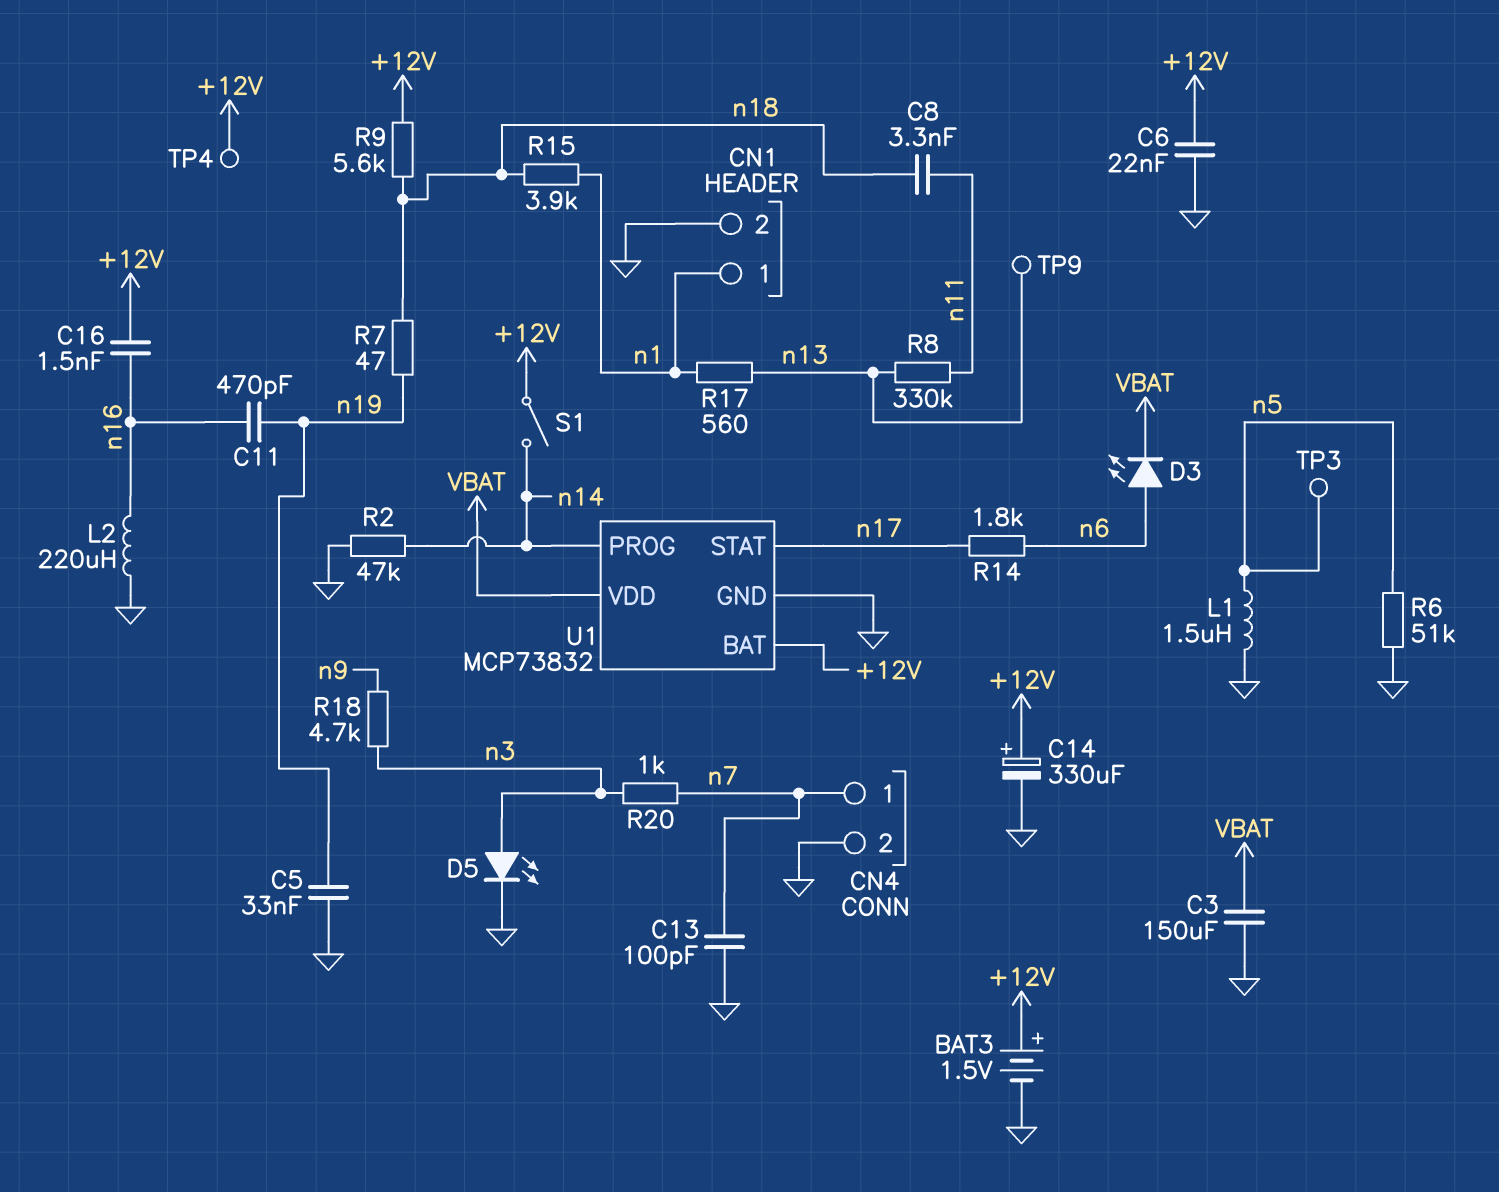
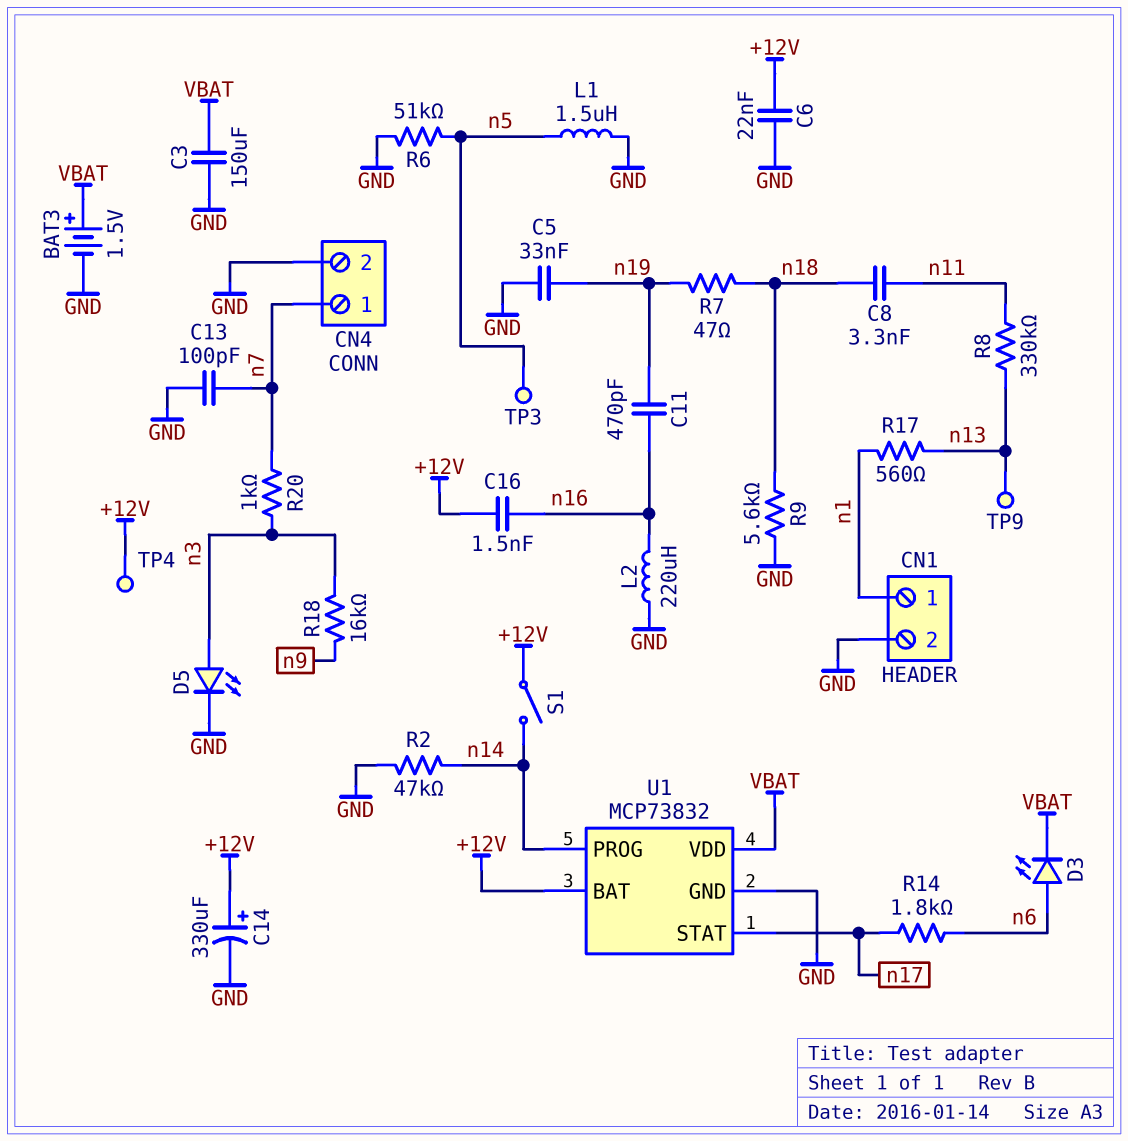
BAT3: 1.5V (plus +12V, minus GND) -> 1.5V (plus VBAT, minus GND)
R9: 5.6k (+12V, n18) -> 5.6k (GND, n18)
R15: 3.9k (n1, n18) -> none
R18: 4.7k (n3, n9) -> 16k (n3, n9)

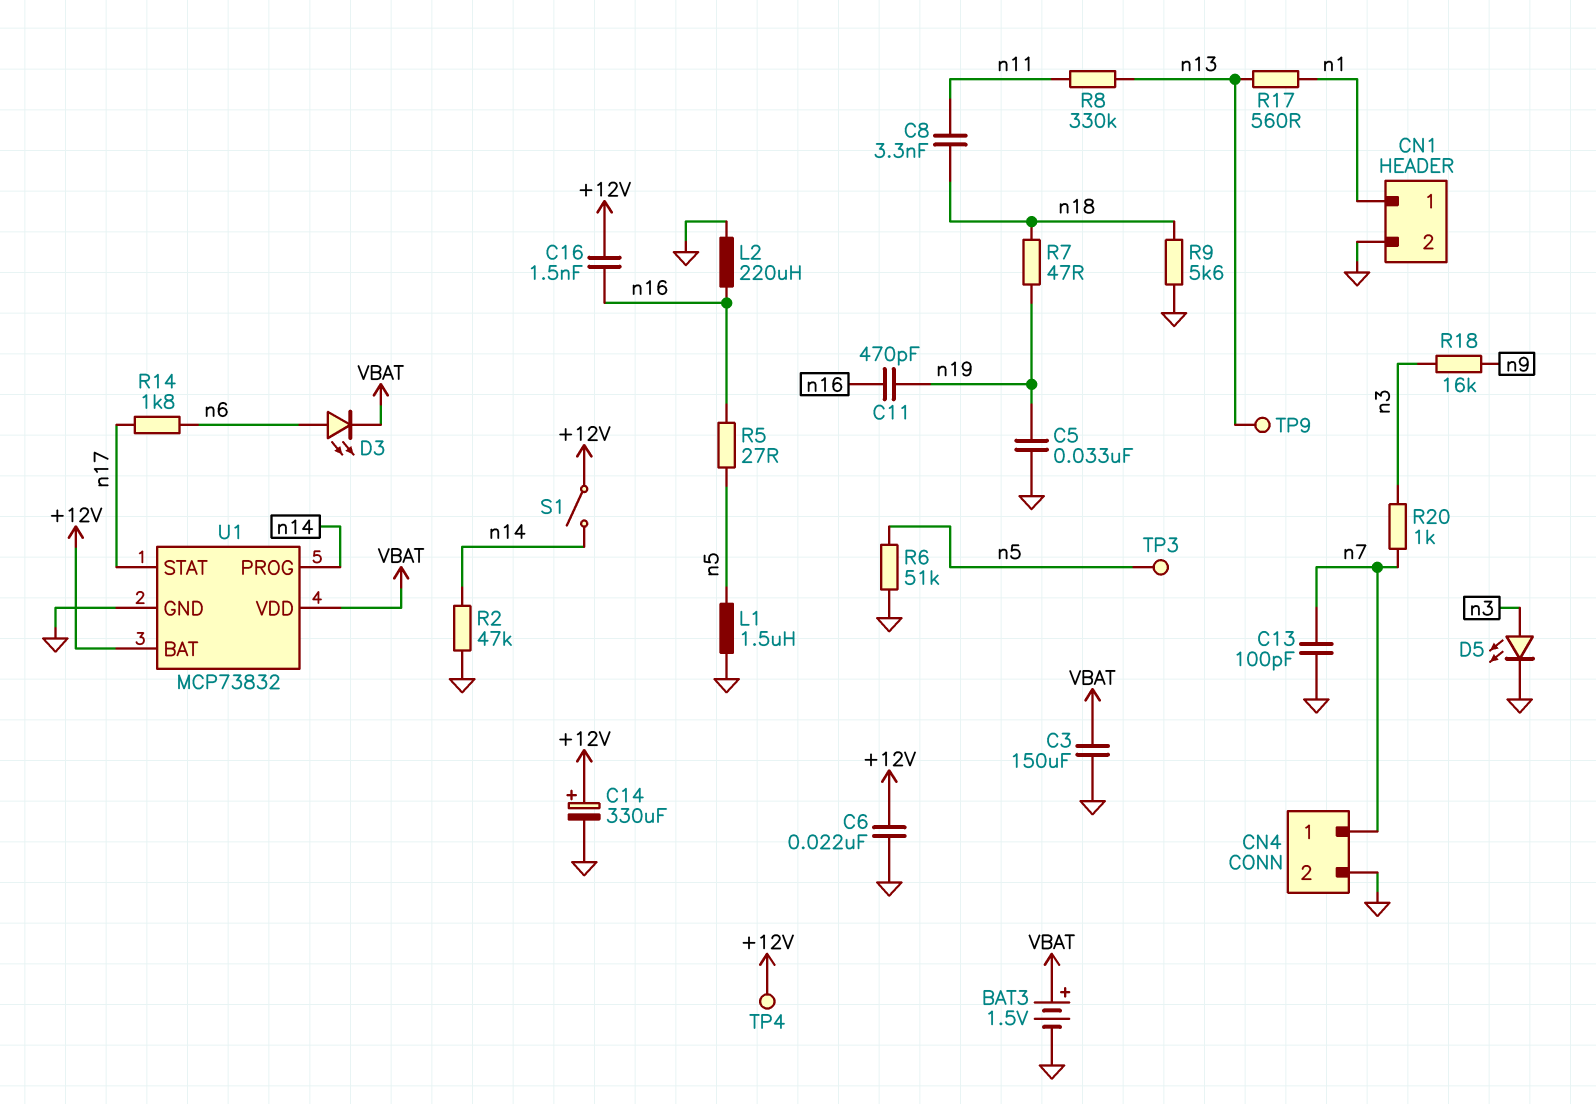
R5: none -> 27 (n5, n16)

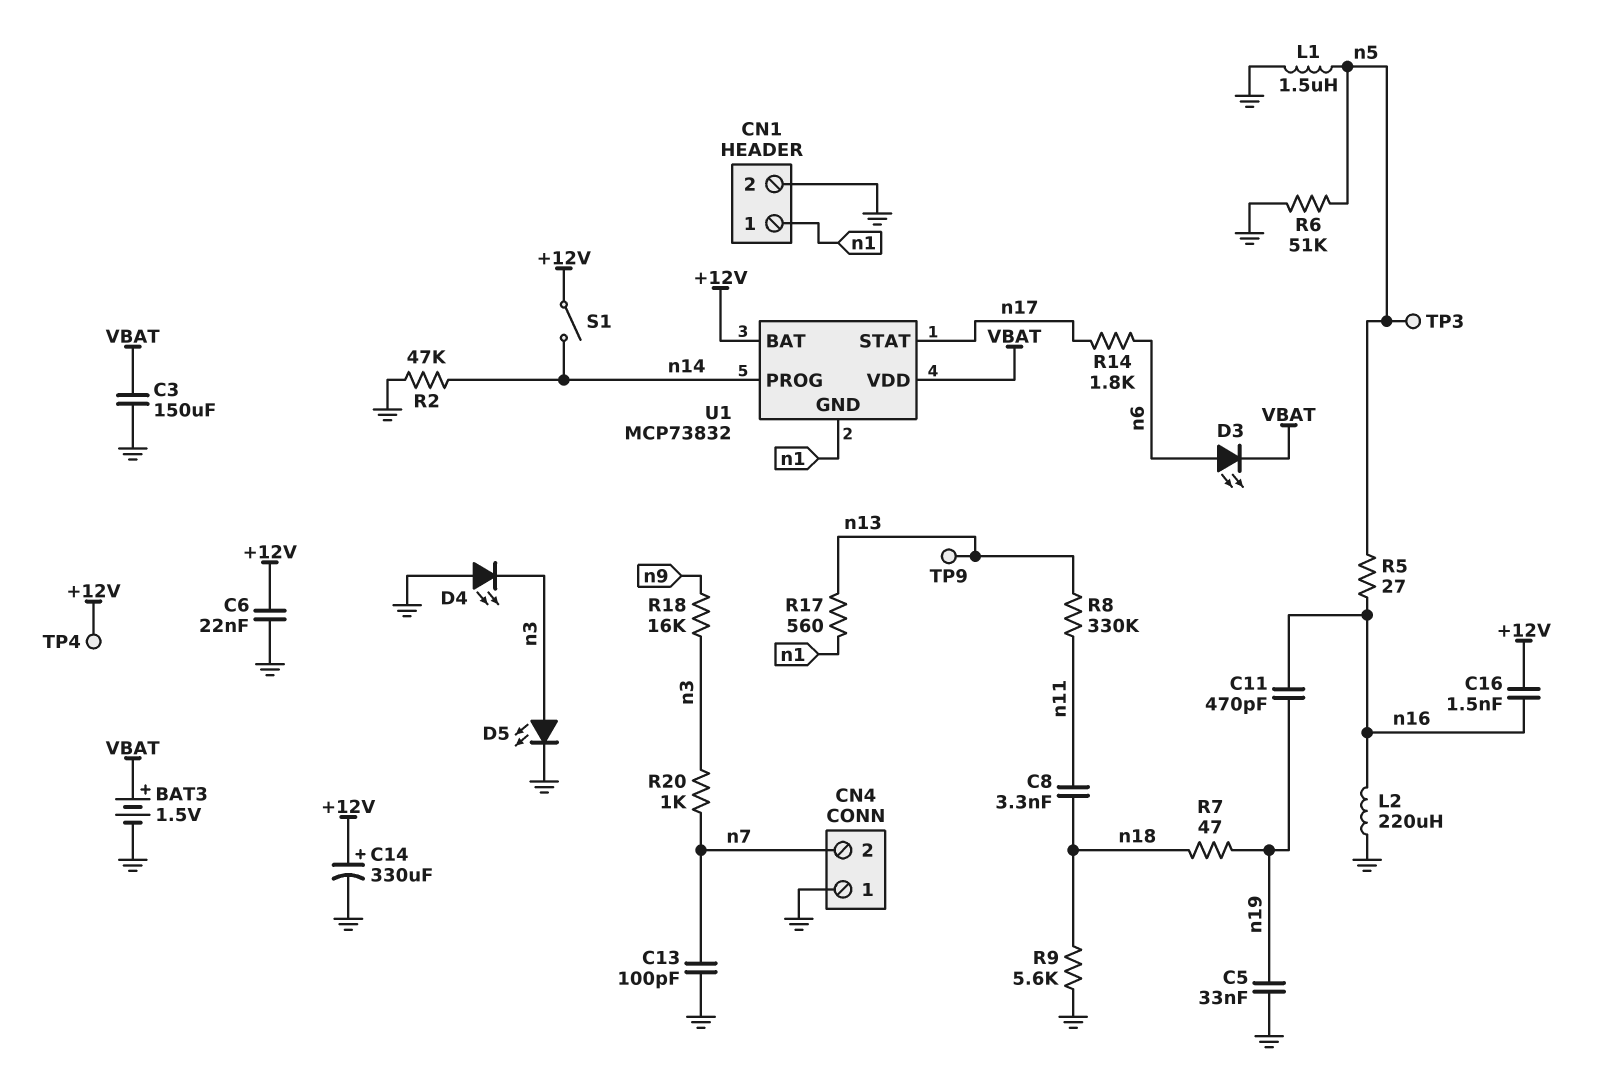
CN4 pin 1: n7 -> GND
CN4 pin 2: GND -> n7
D4: none -> LED (A GND, K n3)
U1 pin GND: GND -> n1

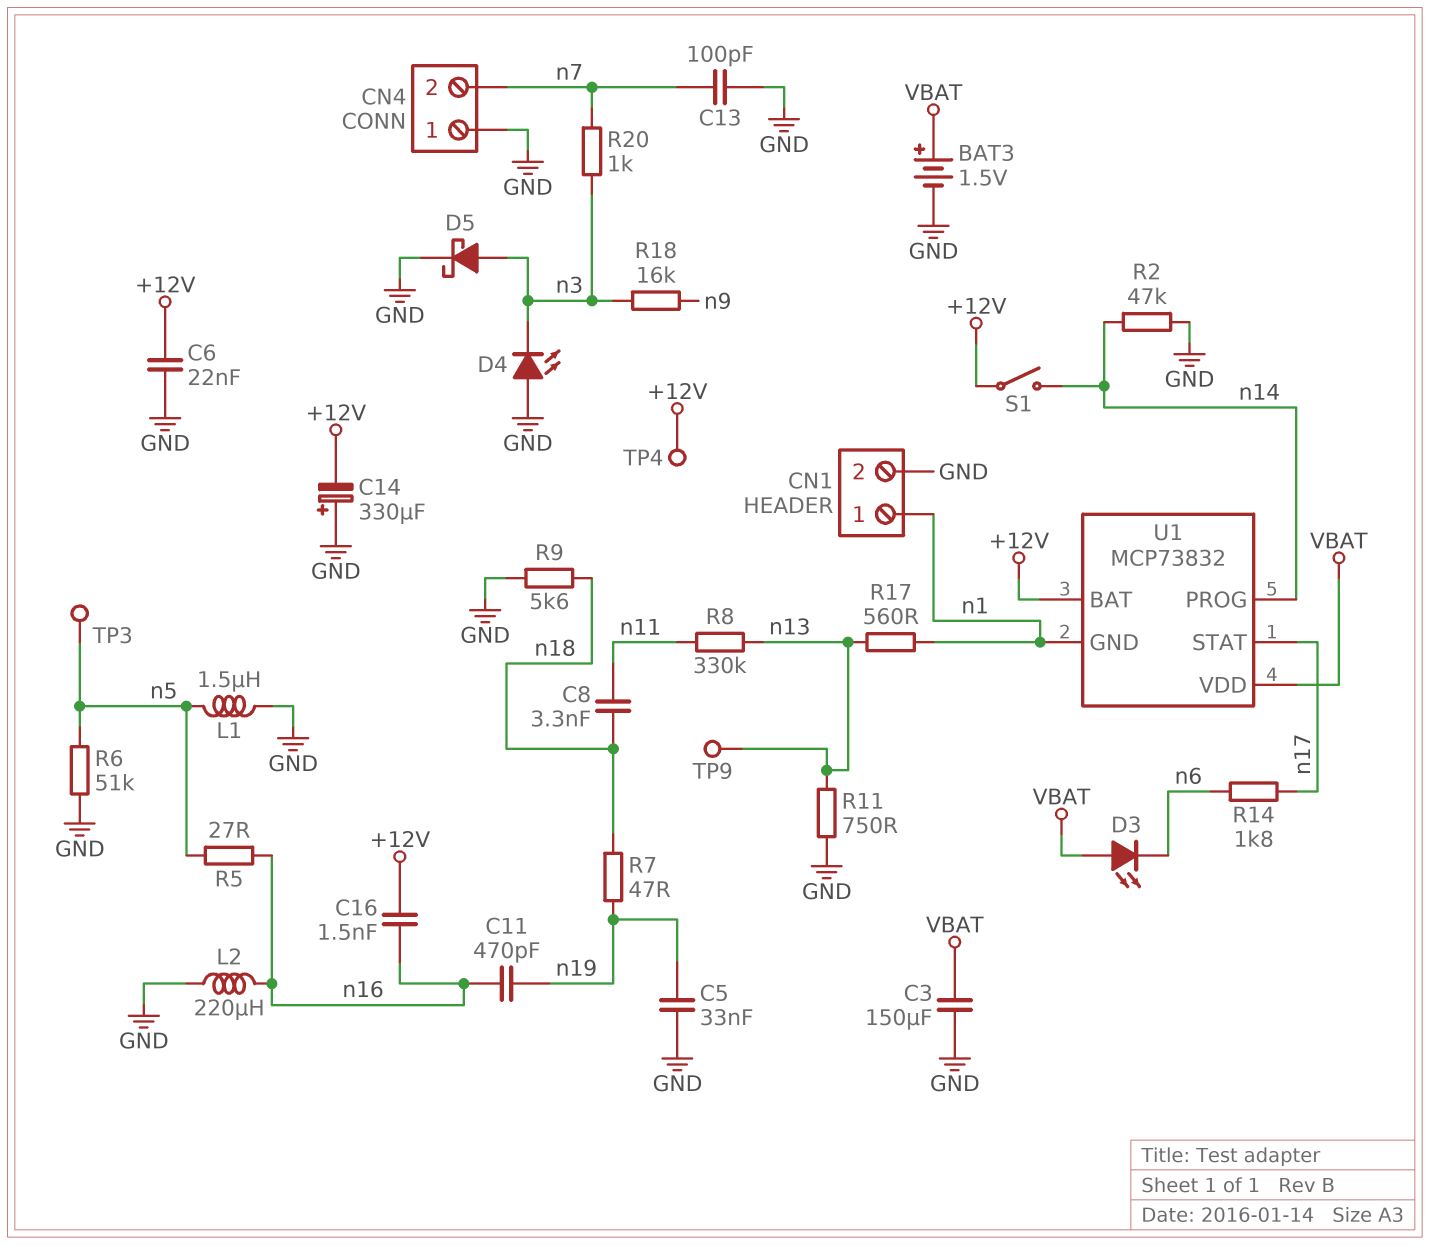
C14: 330uF (plus +12V, minus GND) -> 330uF (plus GND, minus +12V)
D3: LED (A n6, K VBAT) -> LED (A VBAT, K n6)
D5: LED (A n3, K GND) -> schottky (A n3, K GND)
R11: none -> 750 (GND, n13)

